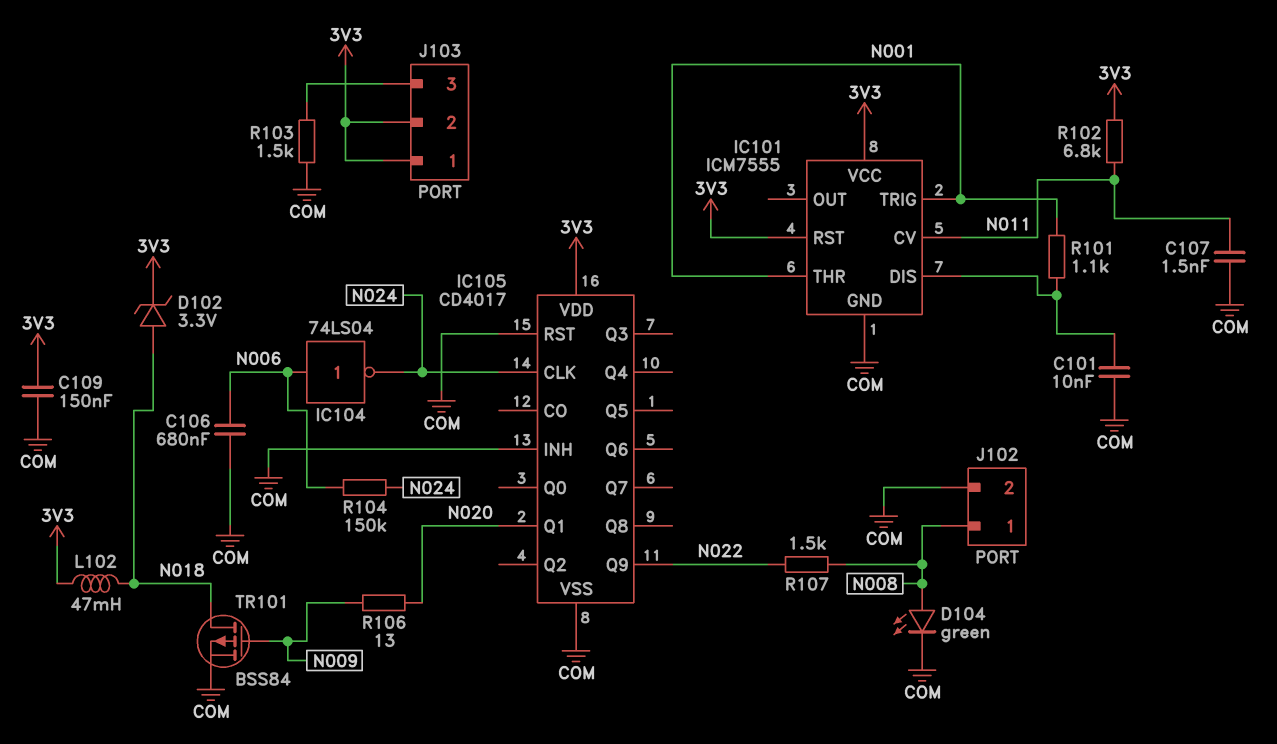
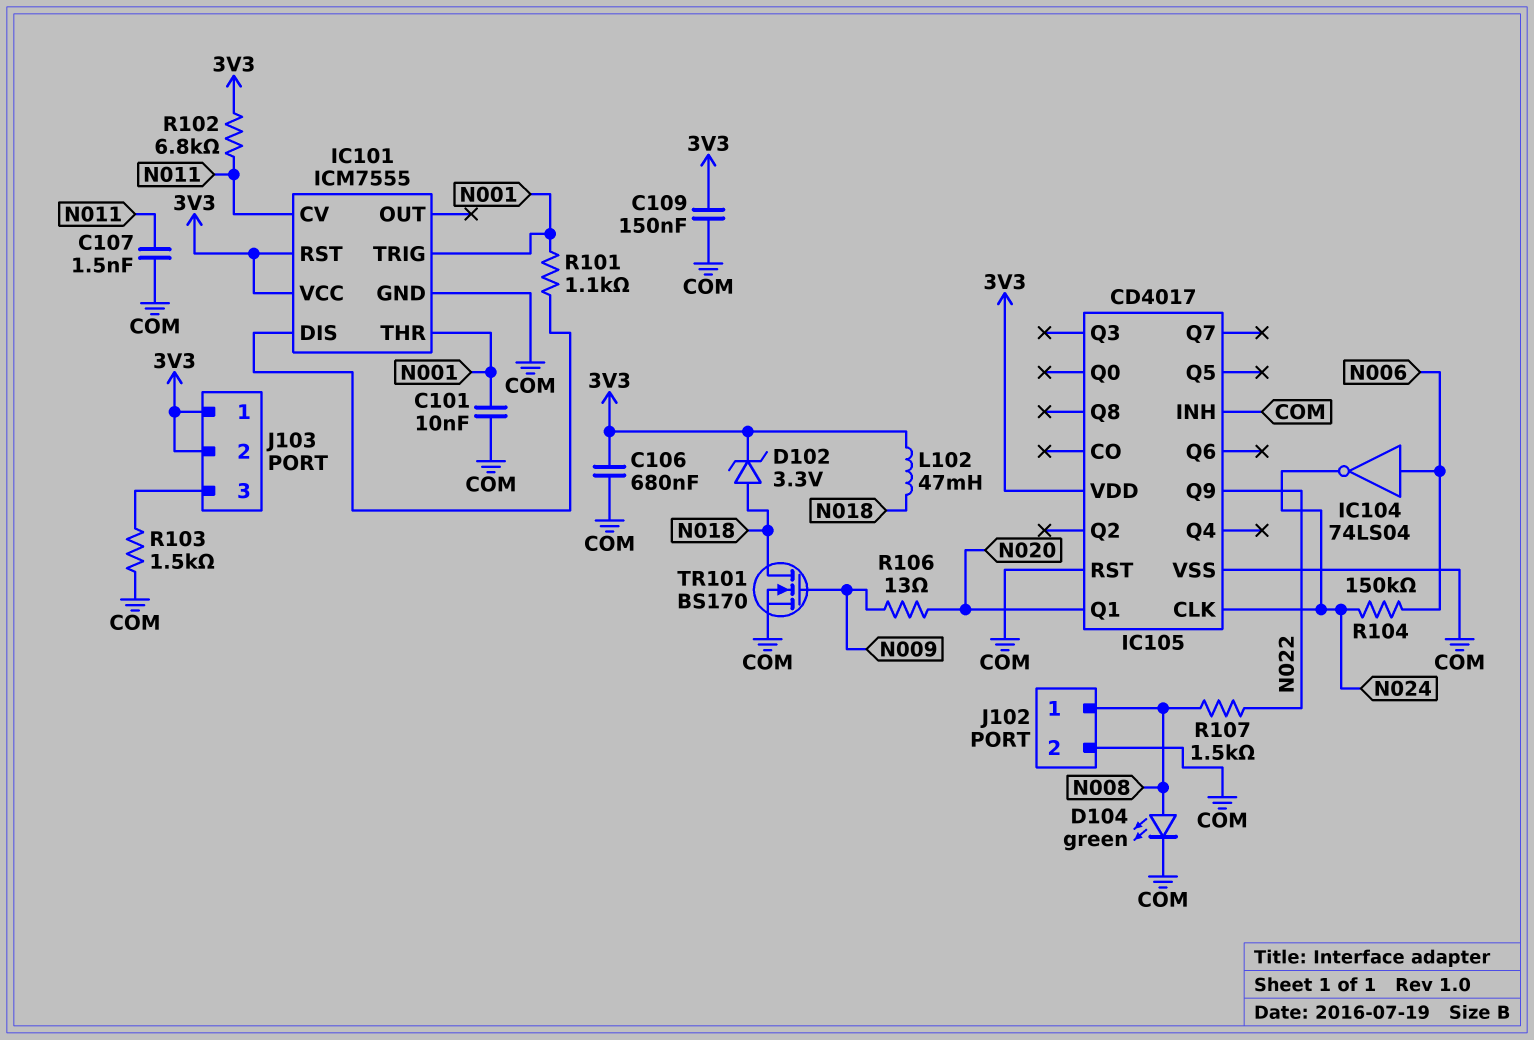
C101: 10nF (COM, IC101/DIS) -> 10nF (COM, N001)
C106: 680nF (COM, N006) -> 680nF (3V3, COM)
TR101: PMOS BSS84 (G N009, D N018, S COM) -> NMOS BS170 (G N009, D N018, S COM)

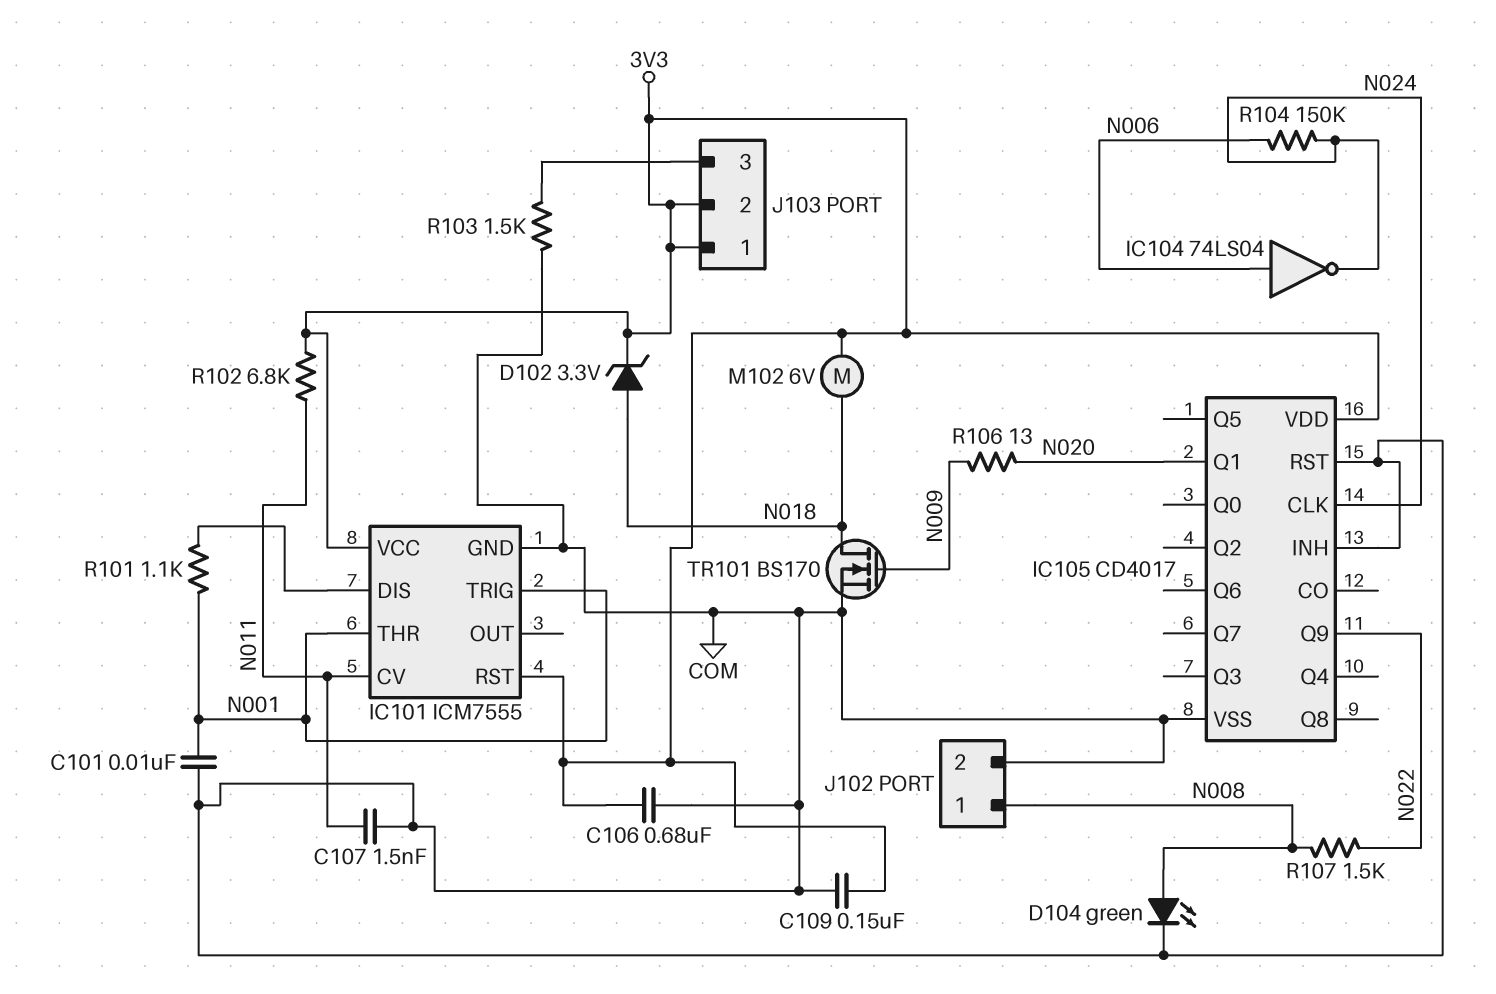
L102: 47mH (3V3, N018) -> none
M102: none -> motor 6V (3V3, N018)

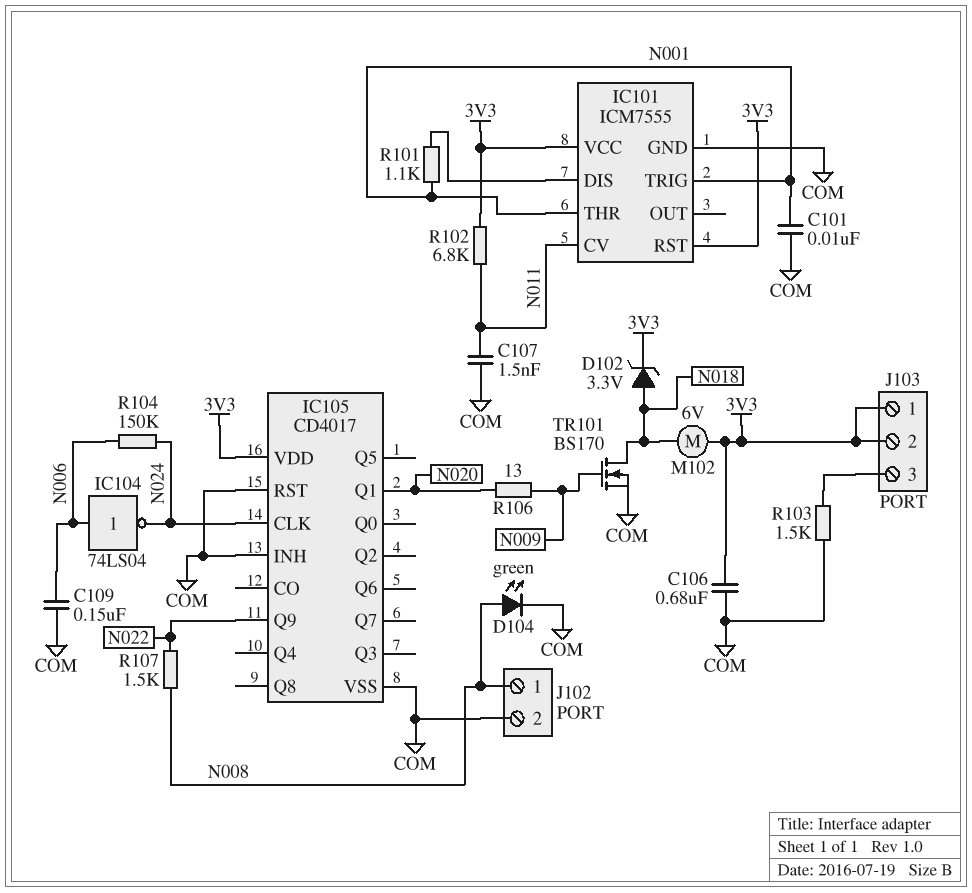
C109: 150nF (3V3, COM) -> 150nF (COM, N006)

